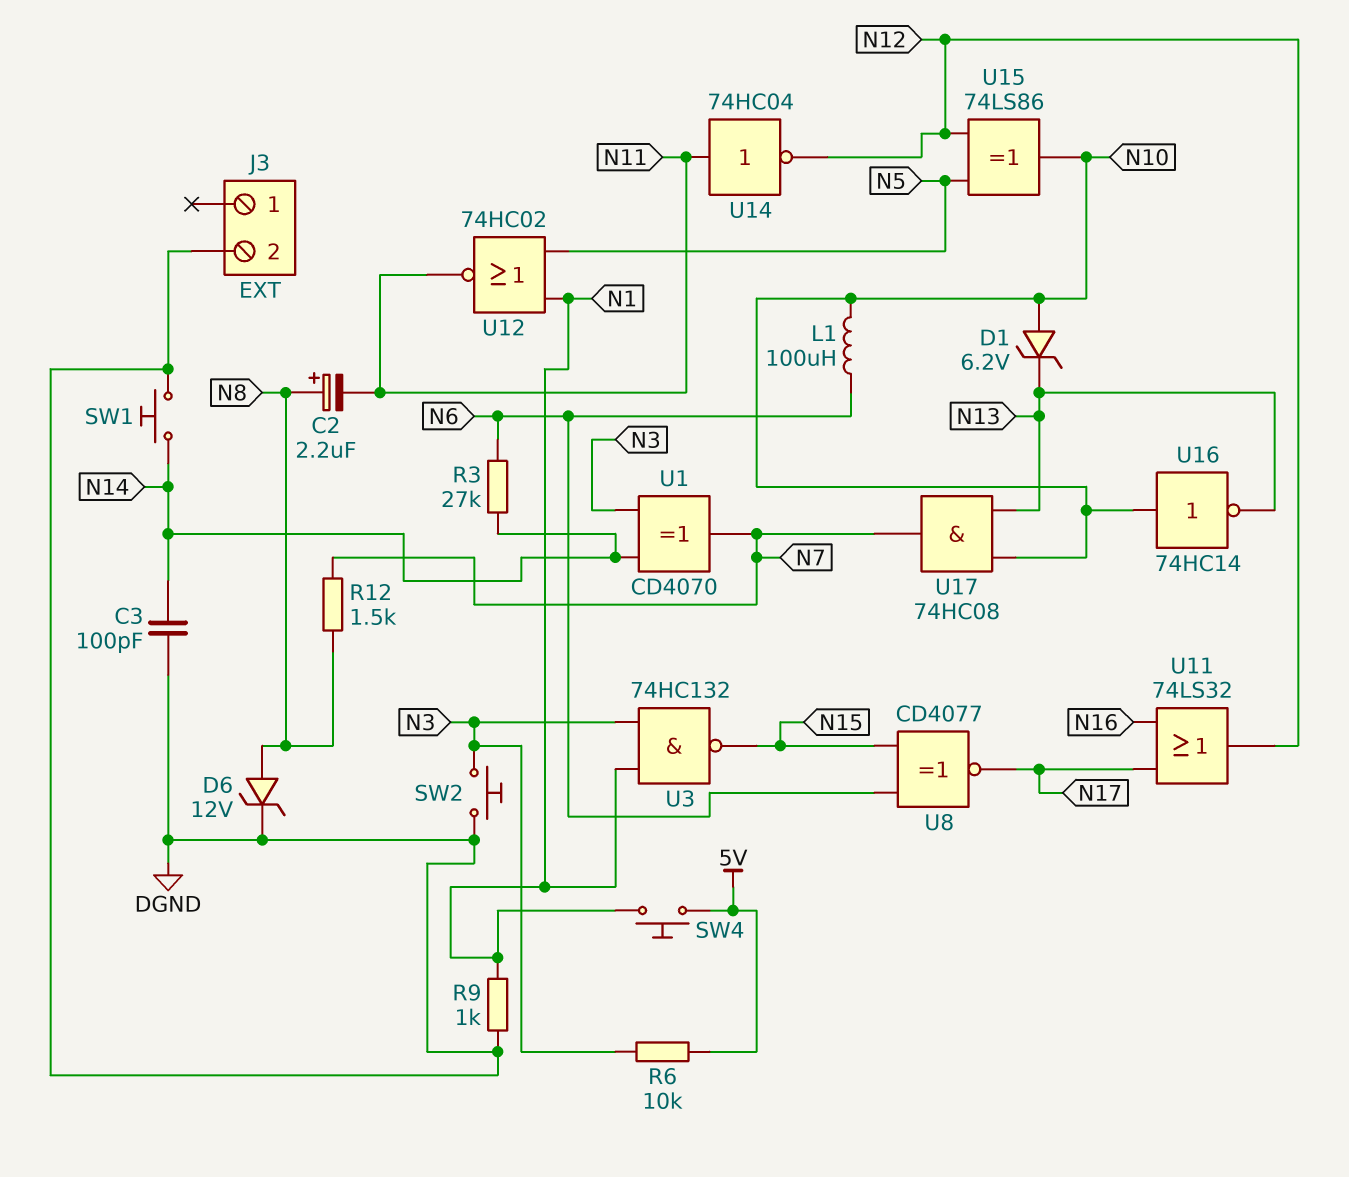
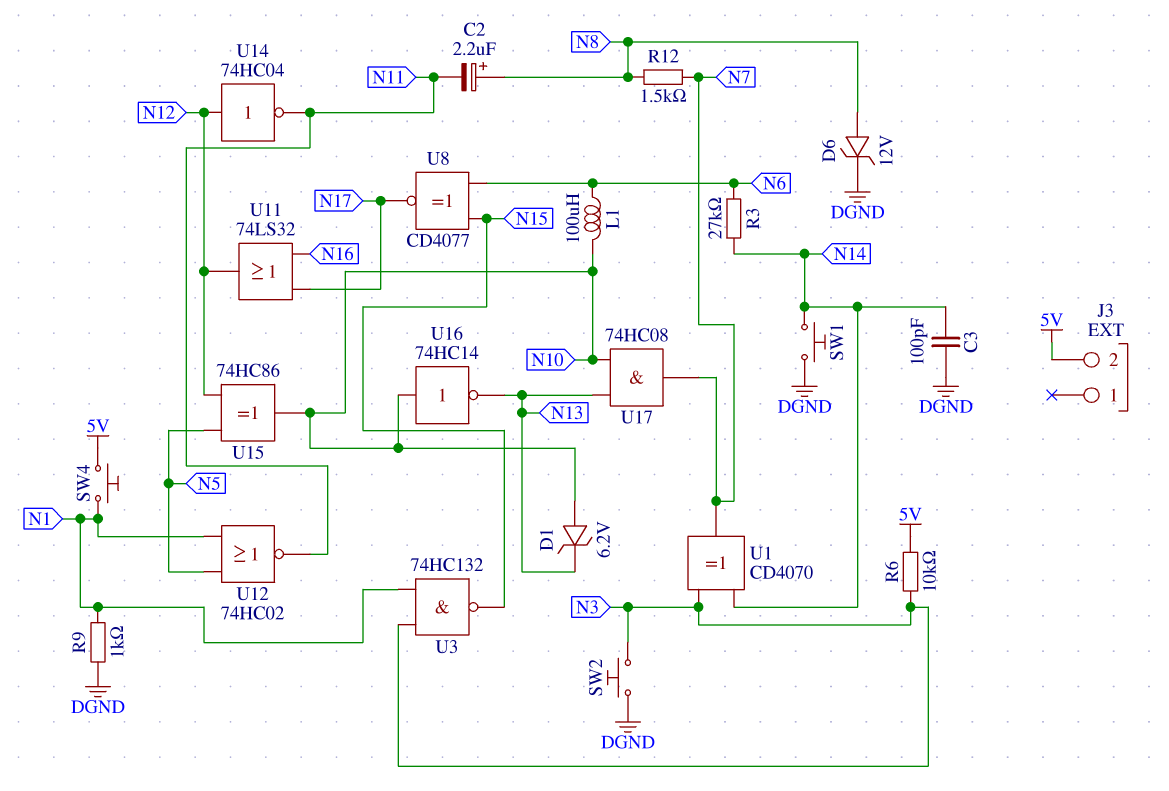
J3 pin 2: DGND -> 5V
U14: NOT 74HC04 (in N11, out N12) -> NOT 74HC04 (in N12, out N11)
U15: XOR 74LS86 (in N5, in N12, out N10) -> XOR 74HC86 (in N5, in N12, out N10)

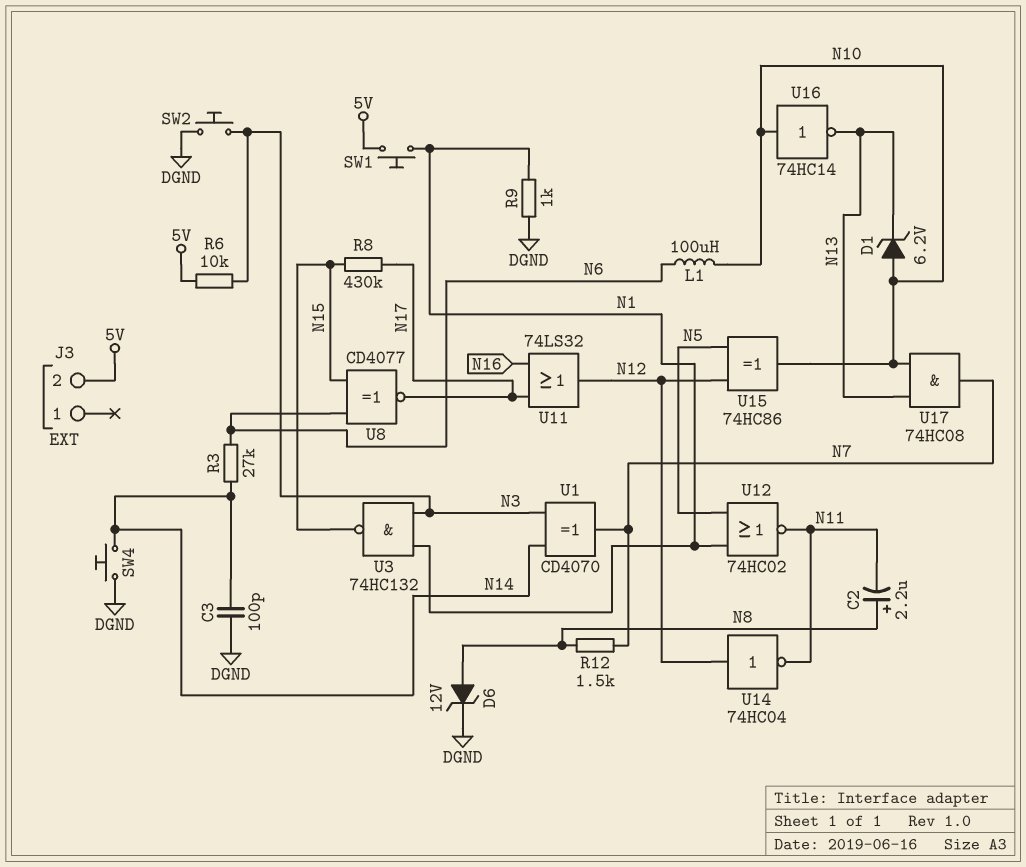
R8: none -> 430k (N15, N17)
SW1: button (DGND, N14) -> button (5V, N1)
SW4: button (5V, N1) -> button (DGND, N14)

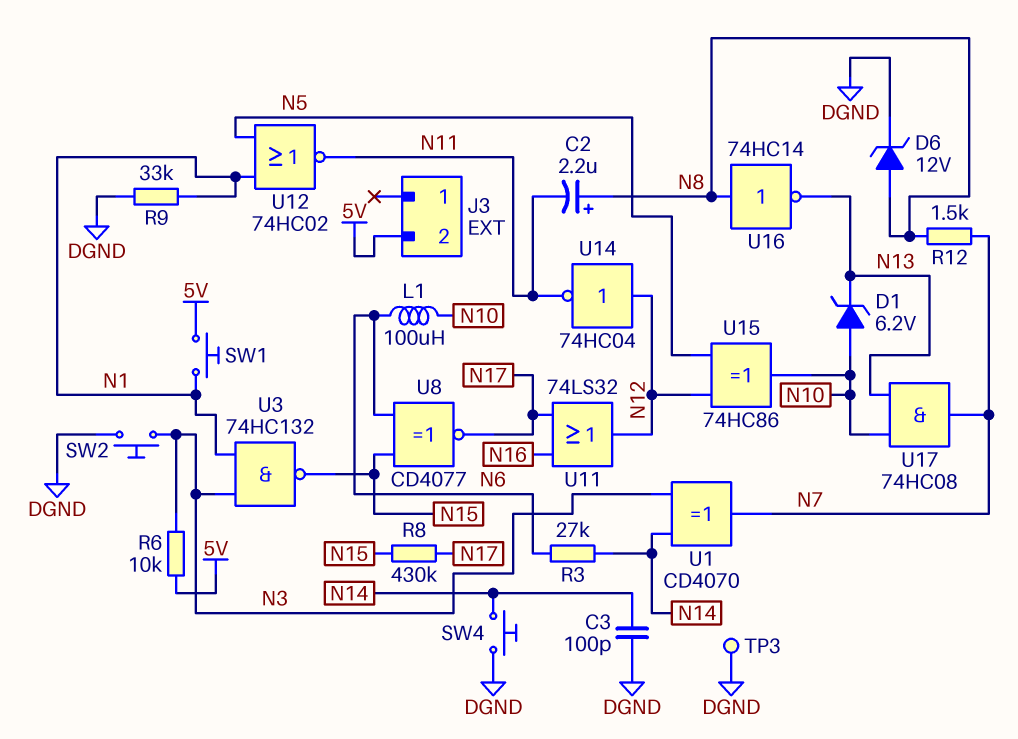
R9: 1k (DGND, N1) -> 33k (DGND, N1)
TP3: none -> test point (DGND)
U16: NOT 74HC14 (in N10, out N13) -> NOT 74HC14 (in N8, out N13)

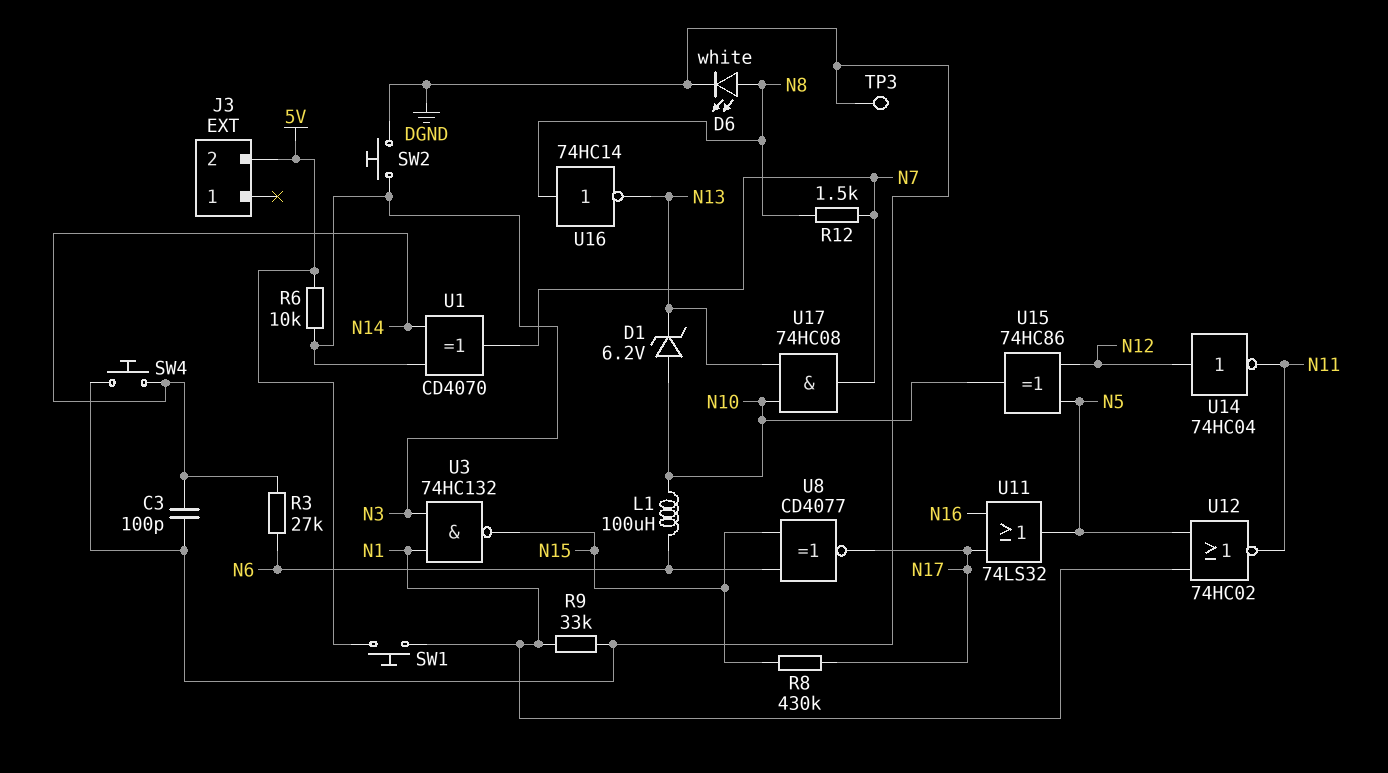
C2: 2.2uF (plus N8, minus N11) -> none
D6: zener 12V (A N8, K DGND) -> LED white (A N8, K DGND)
U11: OR 74LS32 (in N16, in N17, out N12) -> OR 74LS32 (in N16, in N17, out N5)

